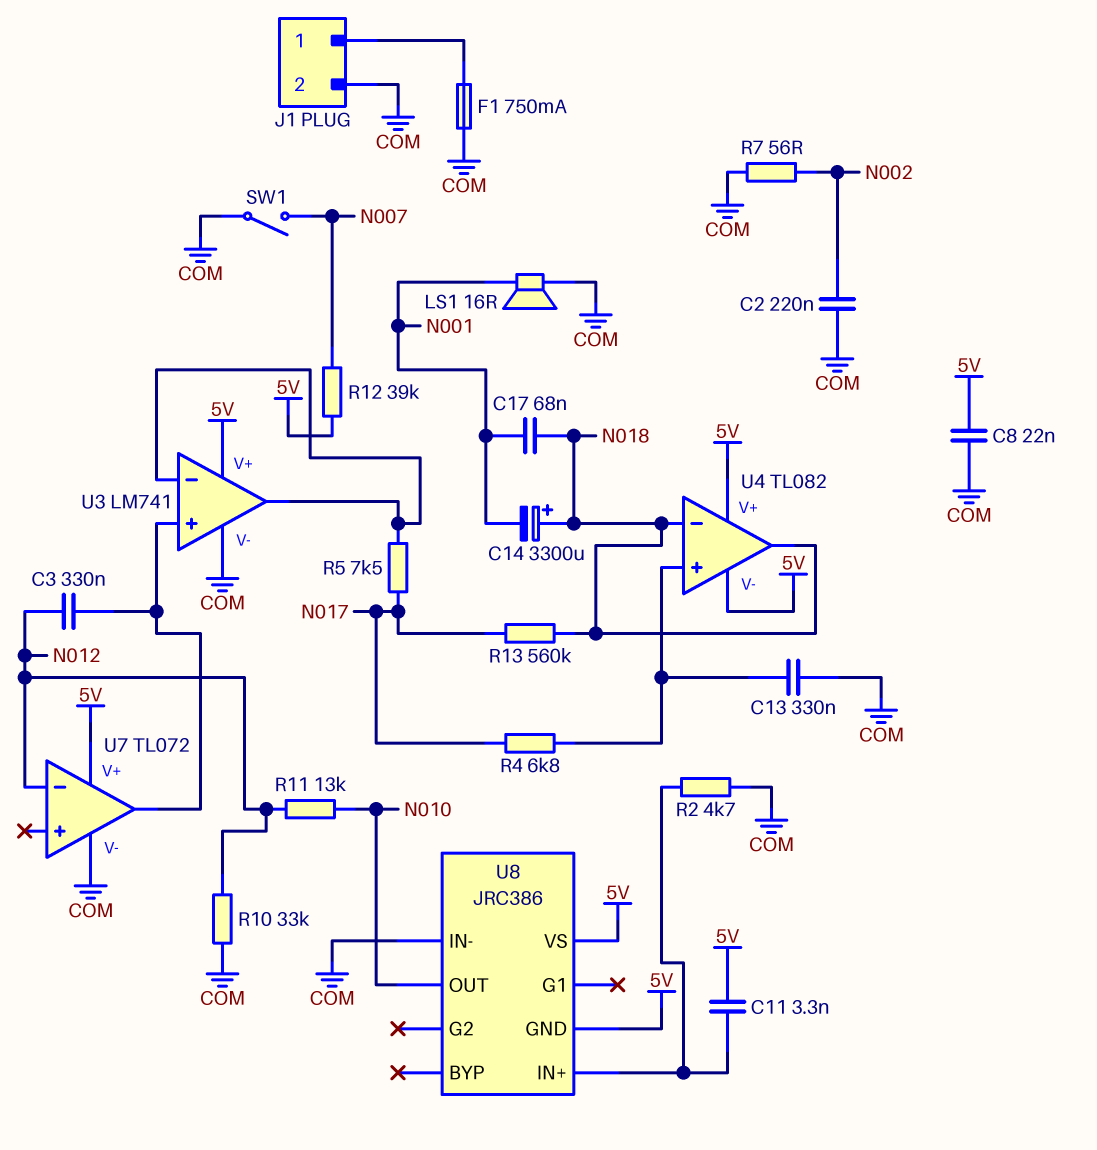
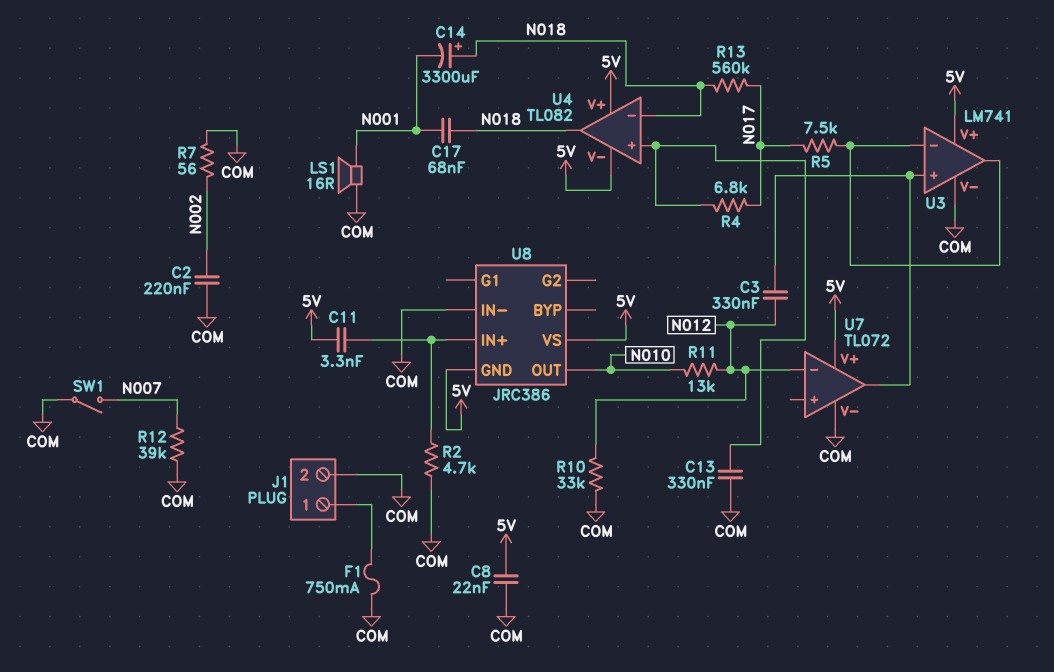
R12: 39k (5V, N007) -> 39k (COM, N007)

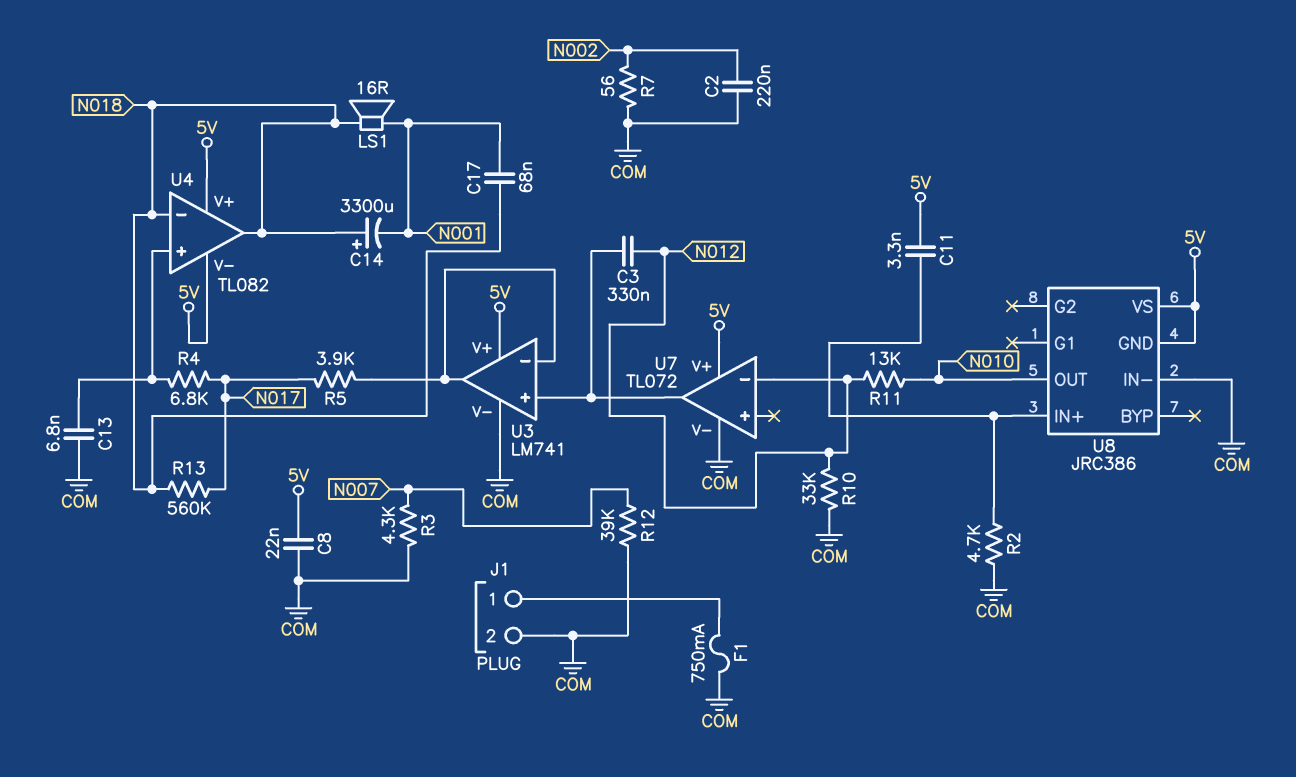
C13: 330nF (COM, U4/in+) -> 6.8nF (COM, U4/in+)
LS1: speaker 16R (COM, N001) -> speaker 16R (N001, N018)
R3: none -> 4.3k (COM, N007)
R5: 7.5k (N017, U3/in-) -> 3.9k (N017, U3/in-)
SW1: switch (COM, N007) -> none

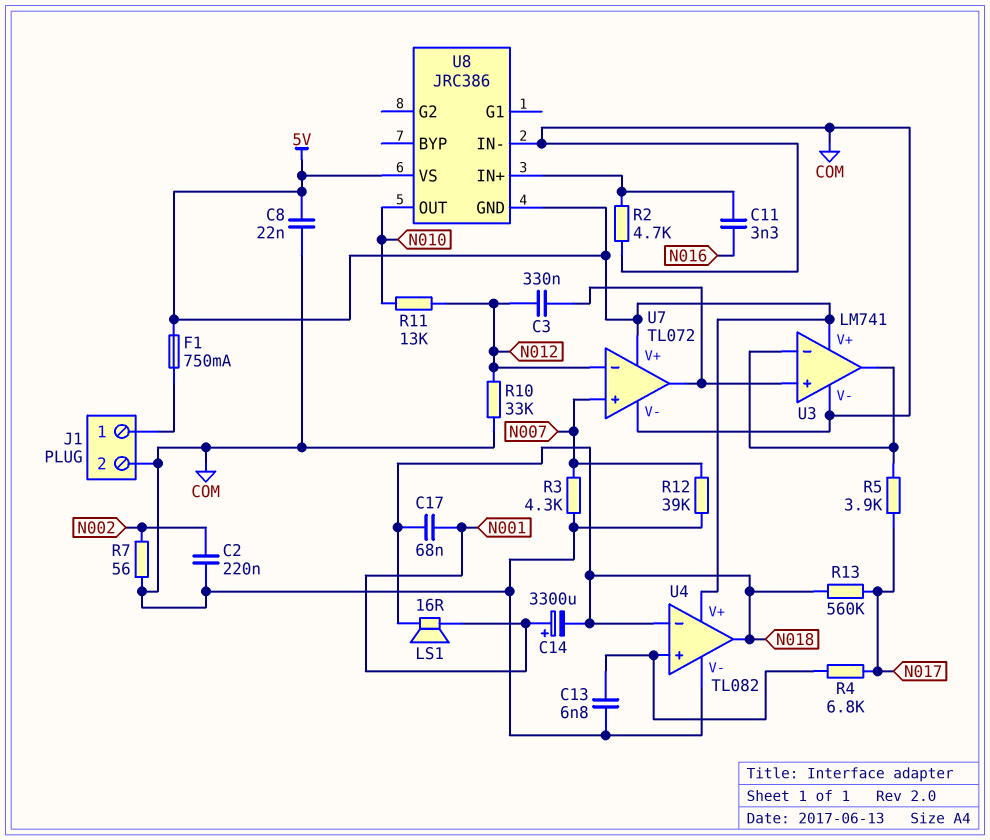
C11: 3.3nF (5V, U8/IN+) -> 3.3nF (N016, U8/IN+)
C14: 3300uF (plus N018, minus N001) -> 3300uF (plus N001, minus N018)
F1: 750mA (COM, J1/1) -> 750mA (5V, J1/1)
U4 pin V-: 5V -> COM
U7 pin in+: none -> N007

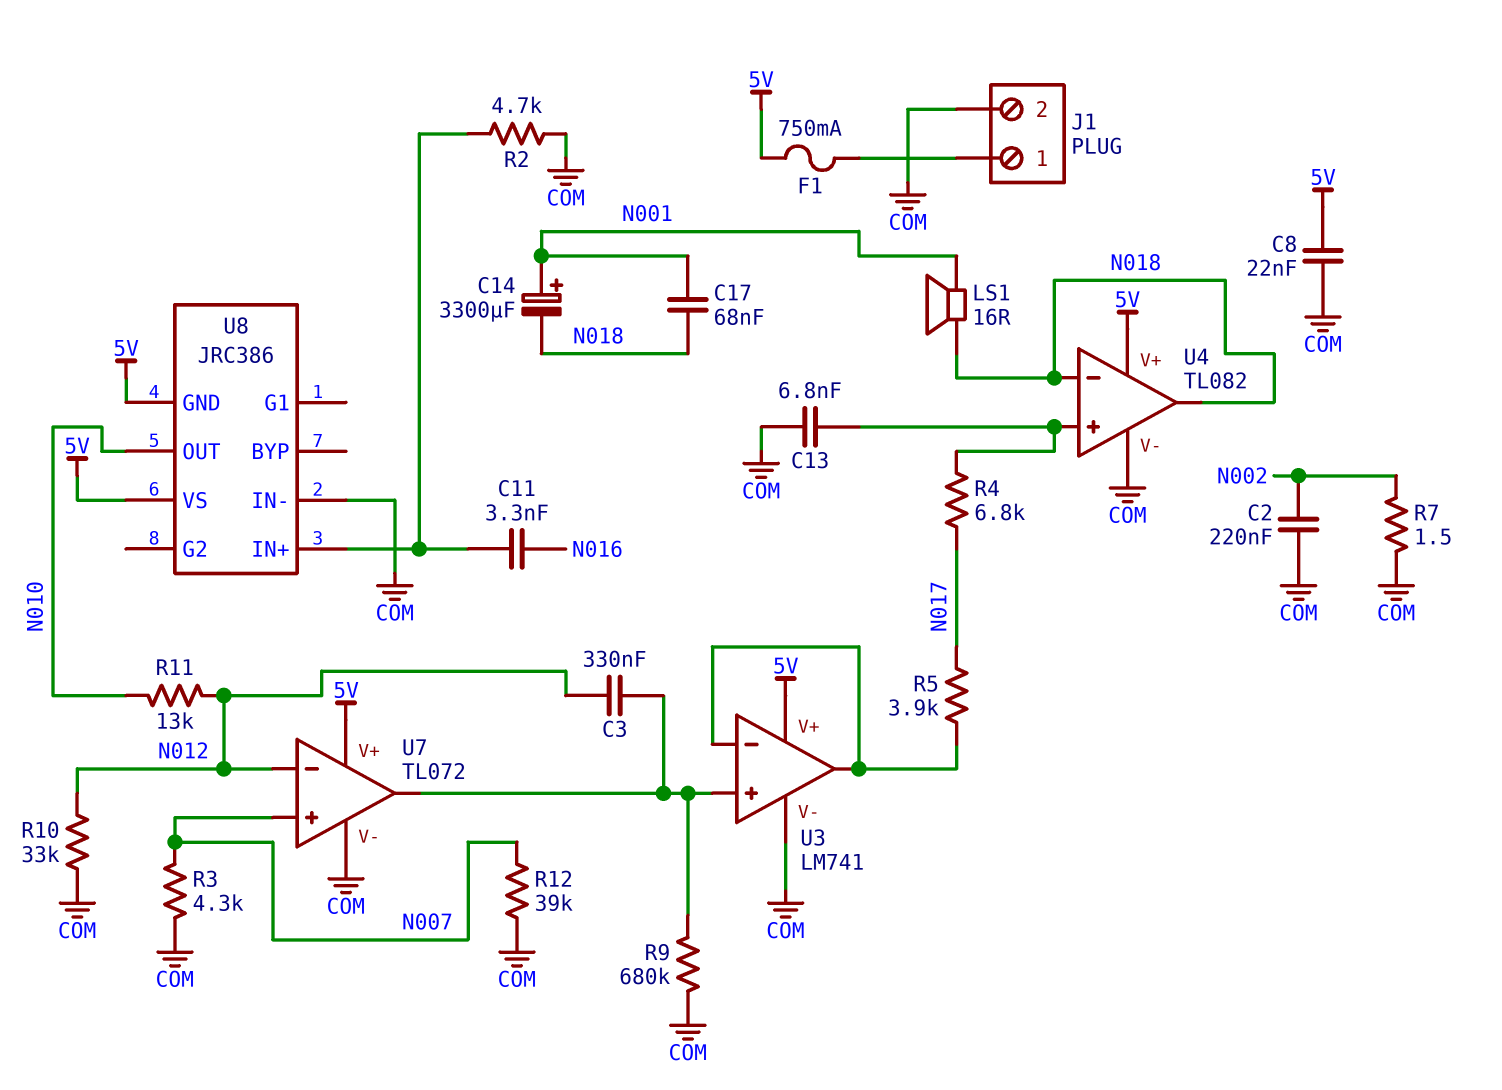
R7: 56 (COM, N002) -> 1.5 (COM, N002)
R9: none -> 680k (COM, U3/in+)
R13: 560k (N017, N018) -> none

